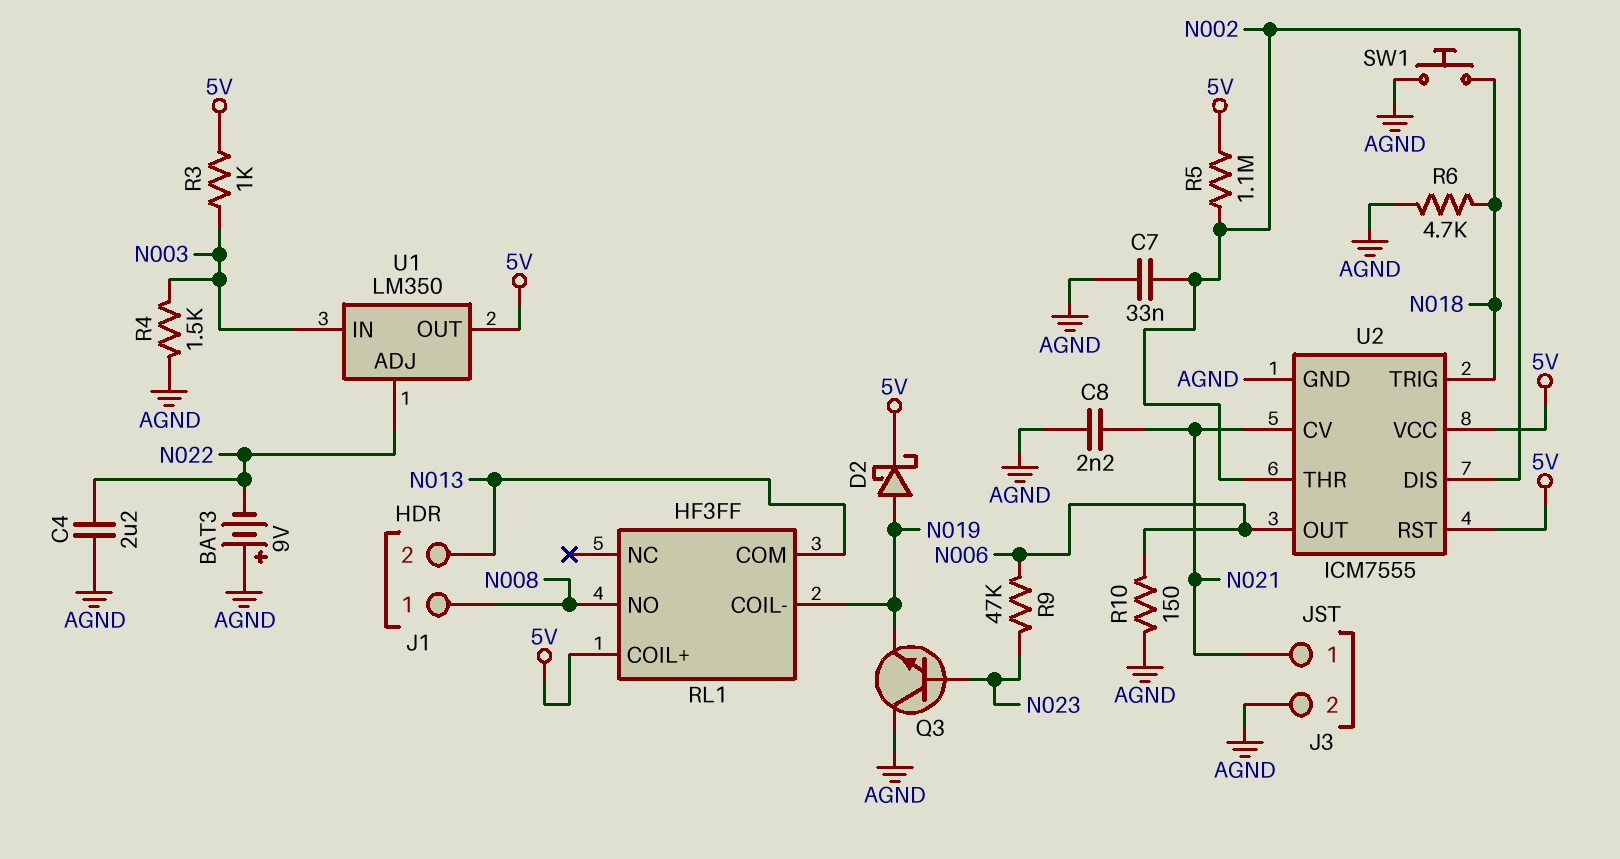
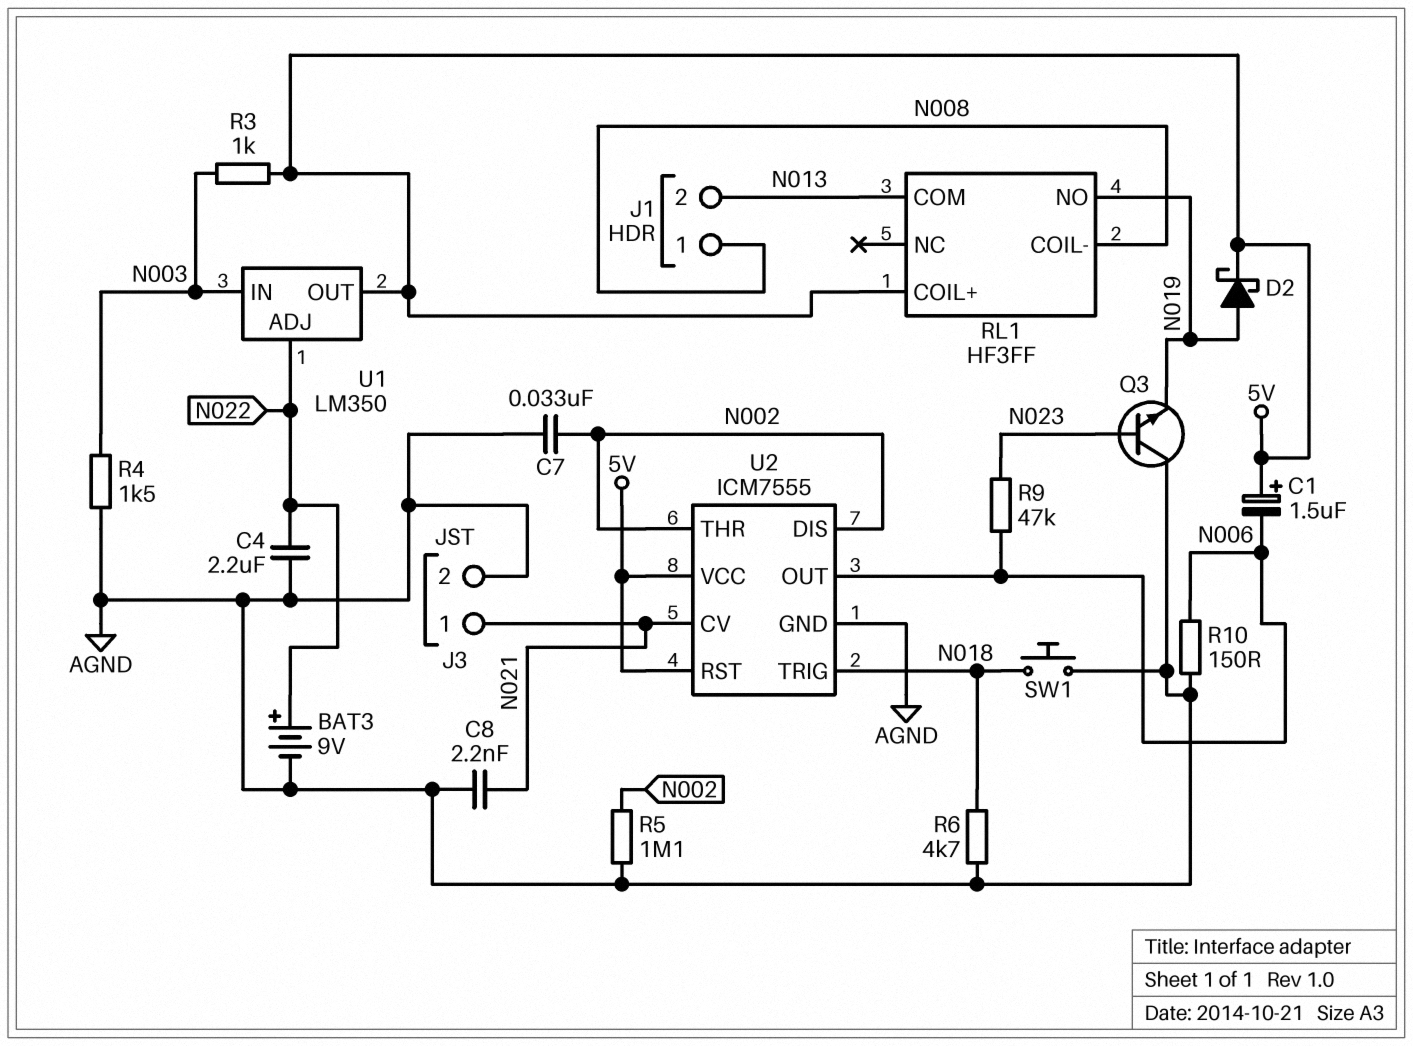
BAT3: 9V (plus AGND, minus N022) -> 9V (plus N022, minus AGND)
C1: none -> 1.5uF (plus 5V, minus N006)
R5: 1.1M (5V, N002) -> 1.1M (AGND, N002)
RL1 pin COIL-: N019 -> N008
RL1 pin NO: N008 -> N019

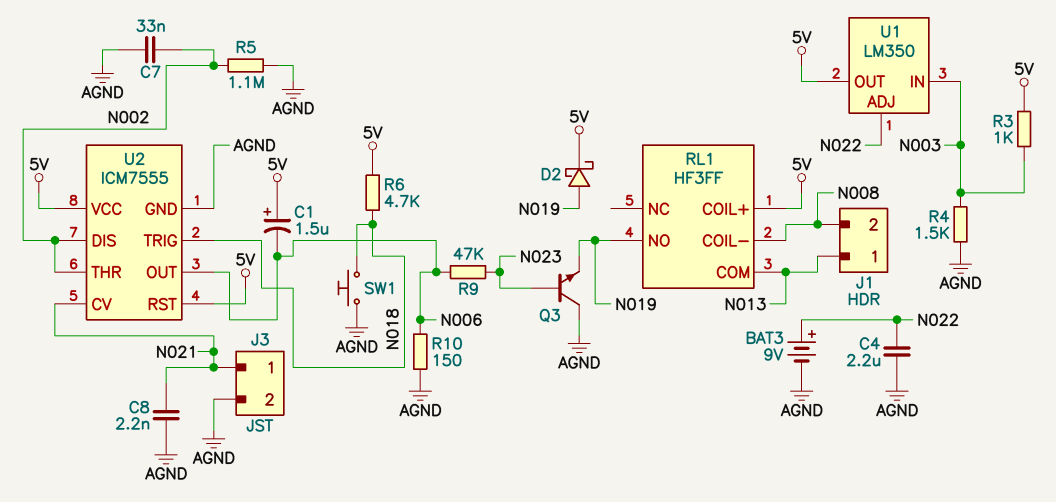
J1 pin 1: N008 -> N013
J1 pin 2: N013 -> N008
R6: 4.7k (AGND, N018) -> 4.7k (5V, N018)

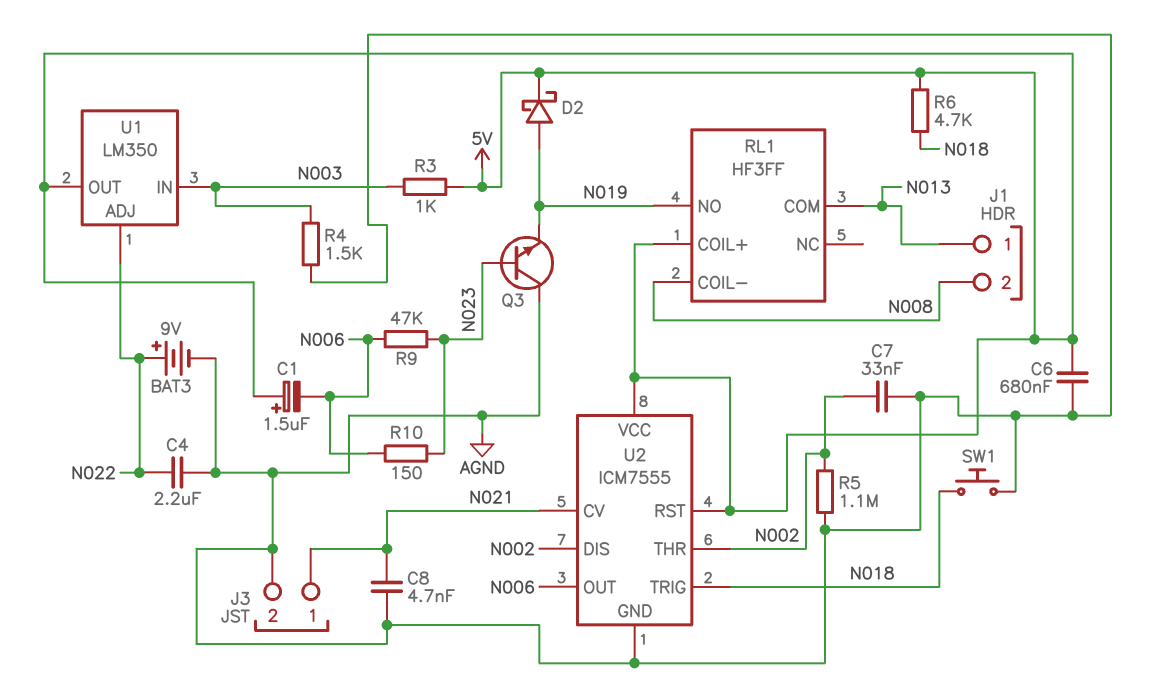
C6: none -> 680nF (5V, AGND)
C8: 2.2nF (AGND, N021) -> 4.7nF (AGND, N021)
R10: 150 (AGND, N006) -> 150 (N006, N023)

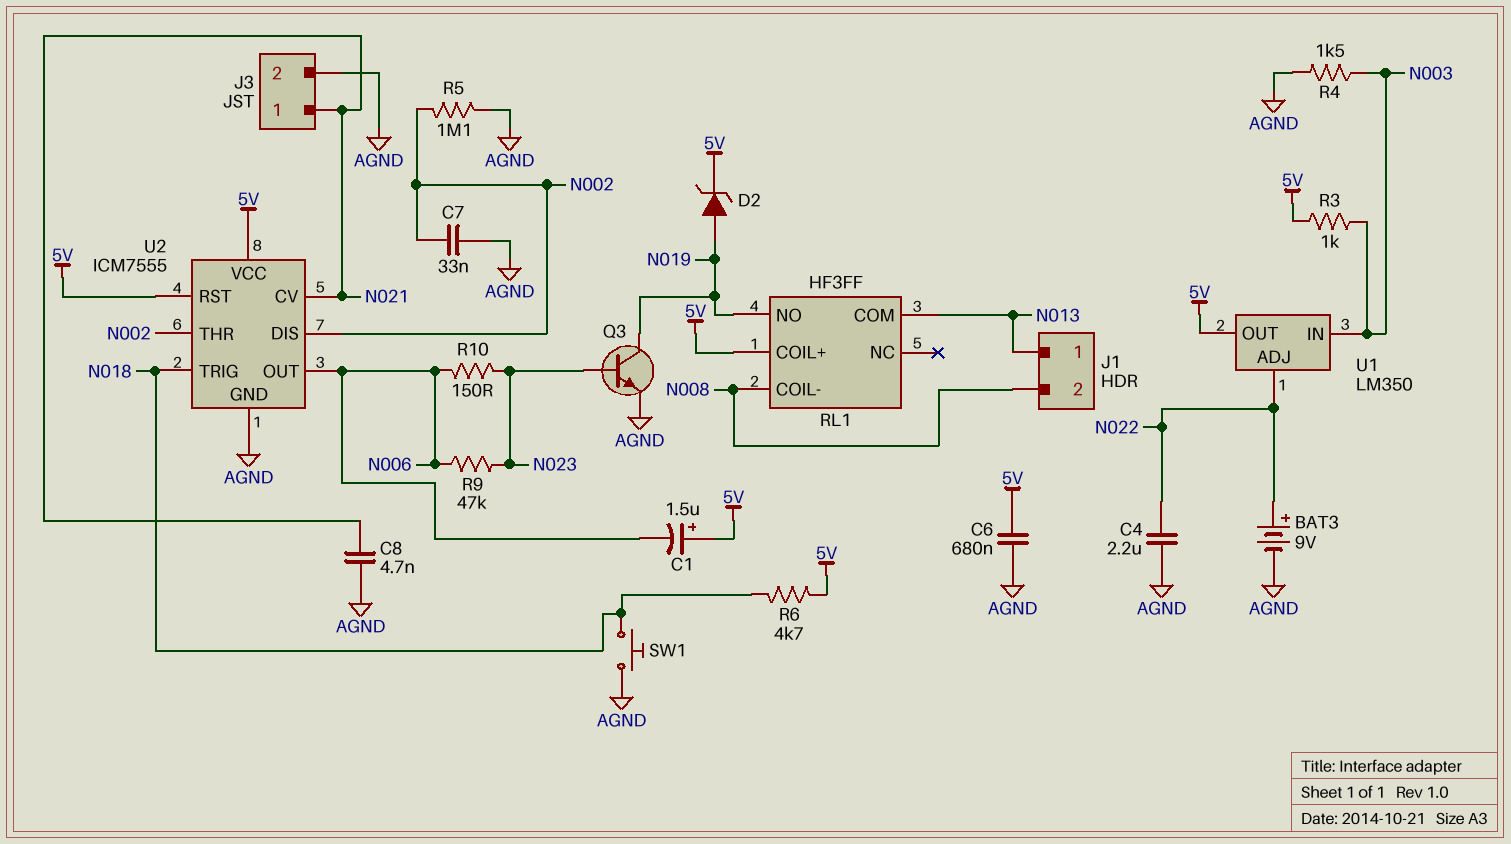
D2: schottky (A N019, K 5V) -> zener (A N019, K 5V)
Q3: NPN (B N023, C AGND, E N019) -> NPN (B N023, C N019, E AGND)

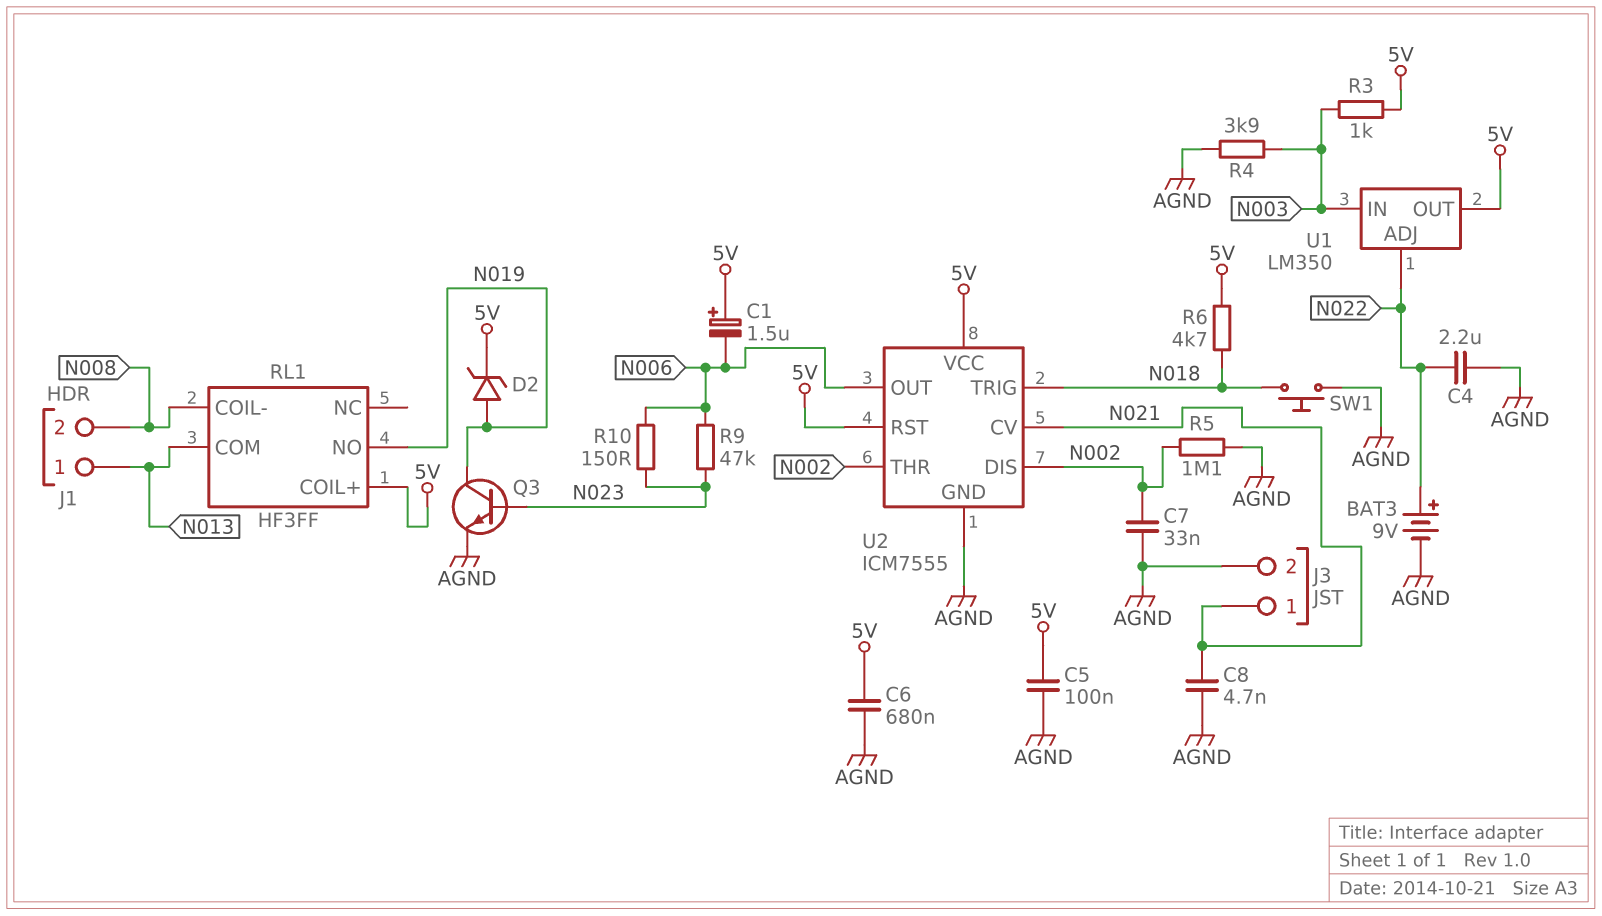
C5: none -> 100nF (5V, AGND)
R4: 1.5k (AGND, N003) -> 3.9k (AGND, N003)

